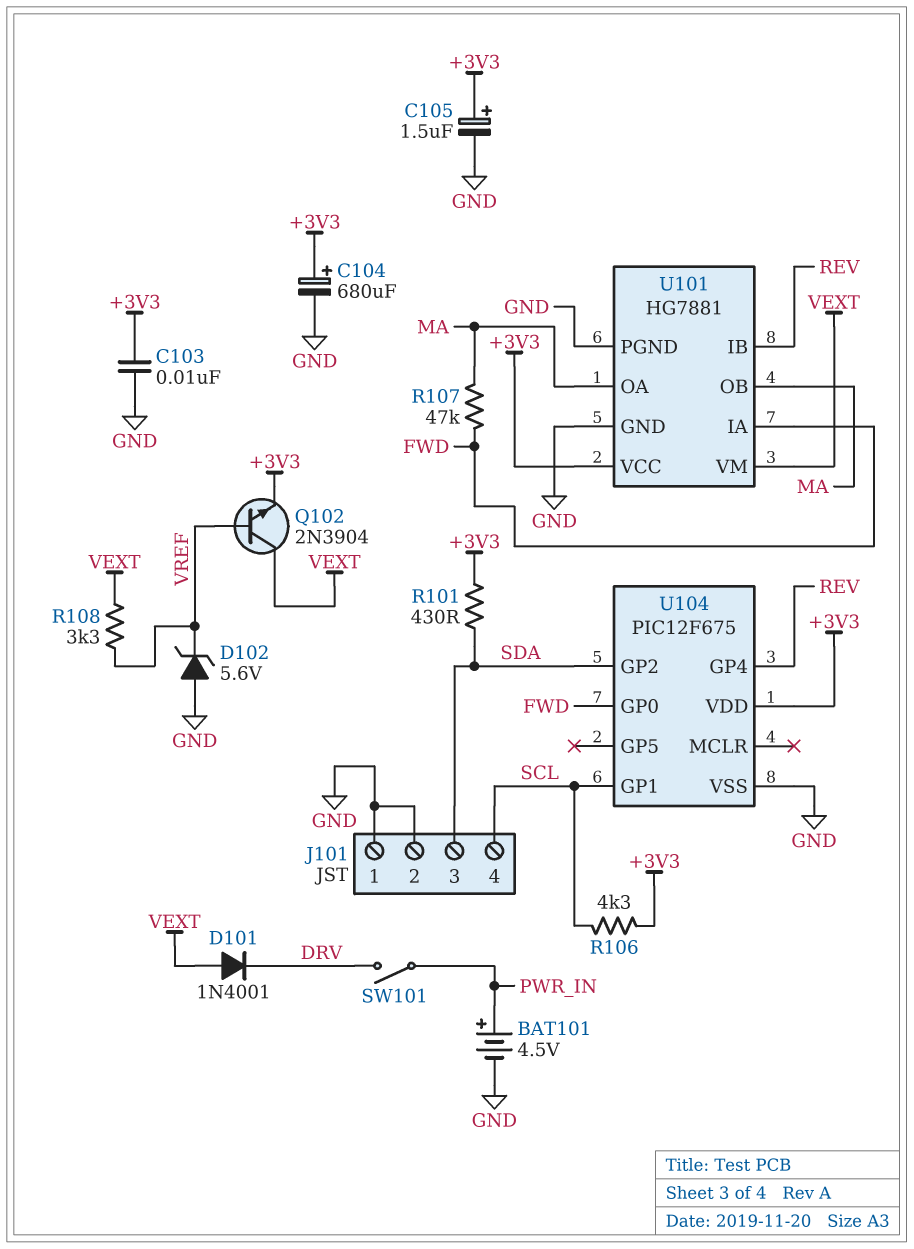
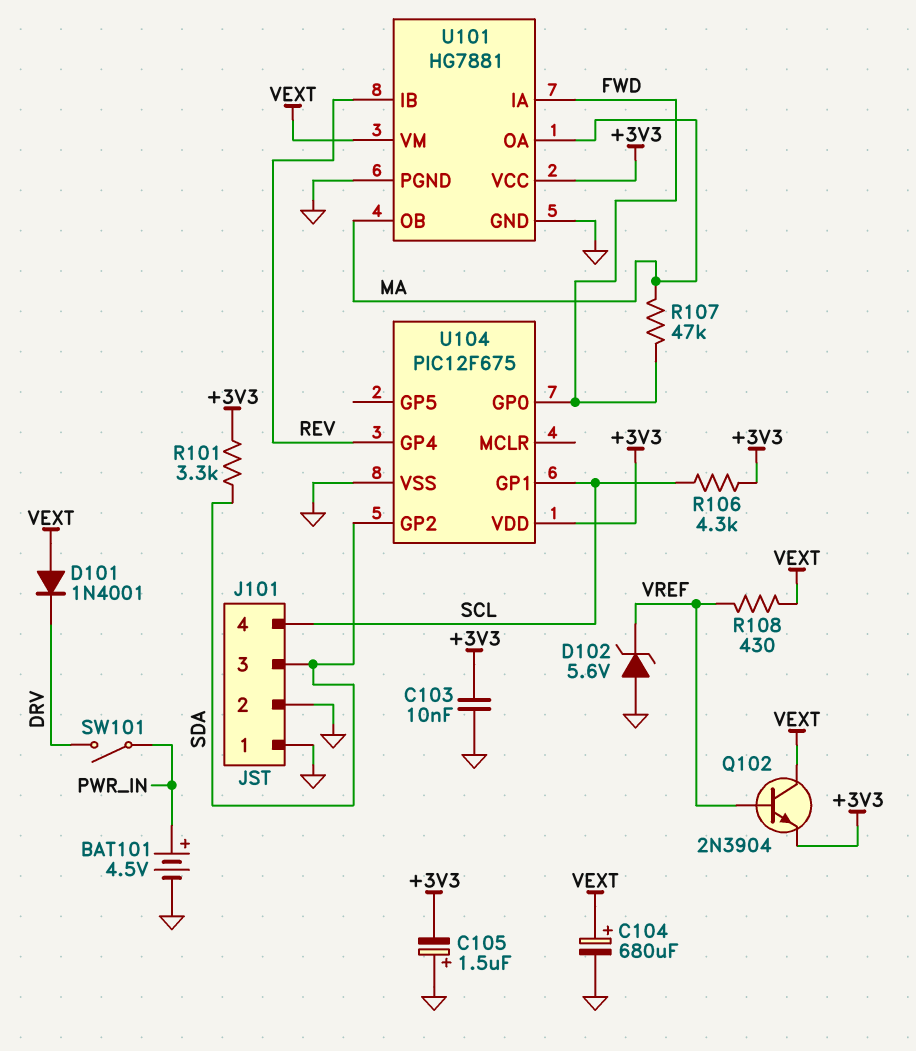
C104: 680uF (plus +3V3, minus GND) -> 680uF (plus VEXT, minus GND)
C105: 1.5uF (plus +3V3, minus GND) -> 1.5uF (plus GND, minus +3V3)
R101: 430 (+3V3, SDA) -> 3.3k (+3V3, SDA)
R108: 3.3k (VEXT, VREF) -> 430 (VEXT, VREF)

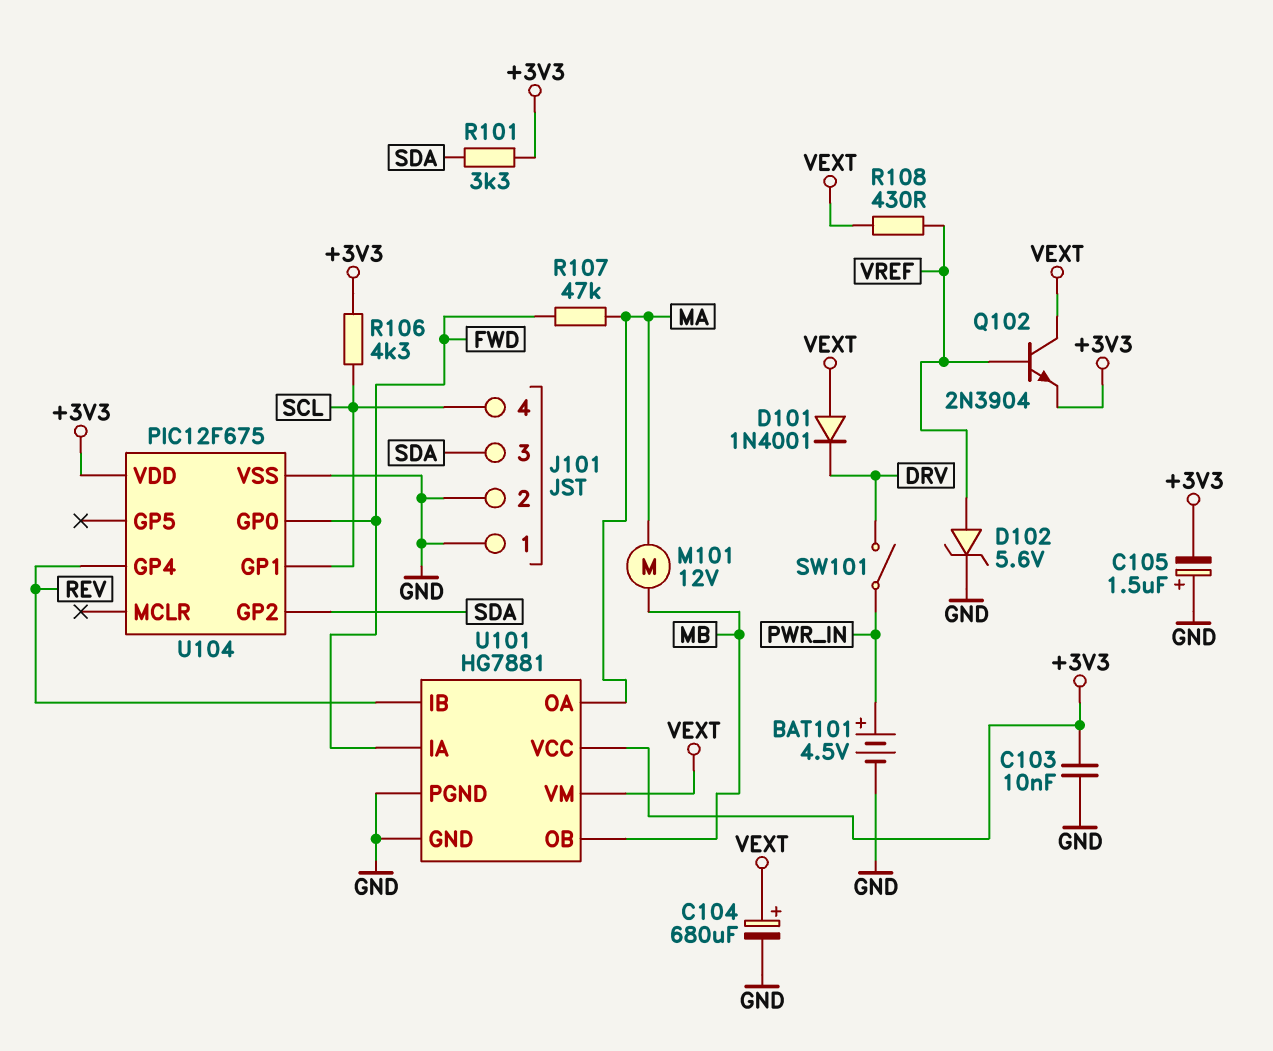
D102: zener 5.6V (A GND, K VREF) -> zener 5.6V (A VREF, K GND)
M101: none -> motor 12V (MA, MB)
U101 pin OB: MA -> MB

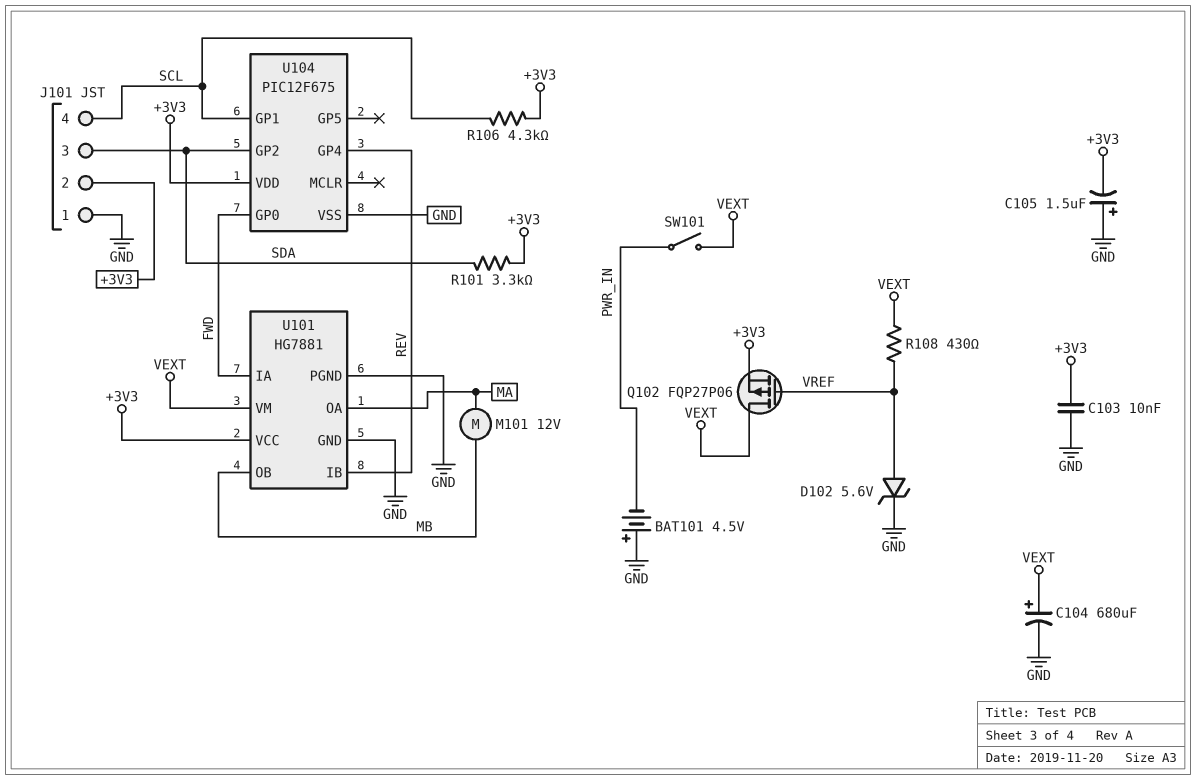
BAT101: 4.5V (plus PWR_IN, minus GND) -> 4.5V (plus GND, minus PWR_IN)
D101: diode 1N4001 (A VEXT, K DRV) -> none
J101 pin 2: GND -> +3V3
Q102: NPN 2N3904 (B VREF, C VEXT, E +3V3) -> PMOS FQP27P06 (G VREF, D VEXT, S +3V3)
R107: 47k (FWD, MA) -> none
SW101: switch (DRV, PWR_IN) -> switch (PWR_IN, VEXT)

